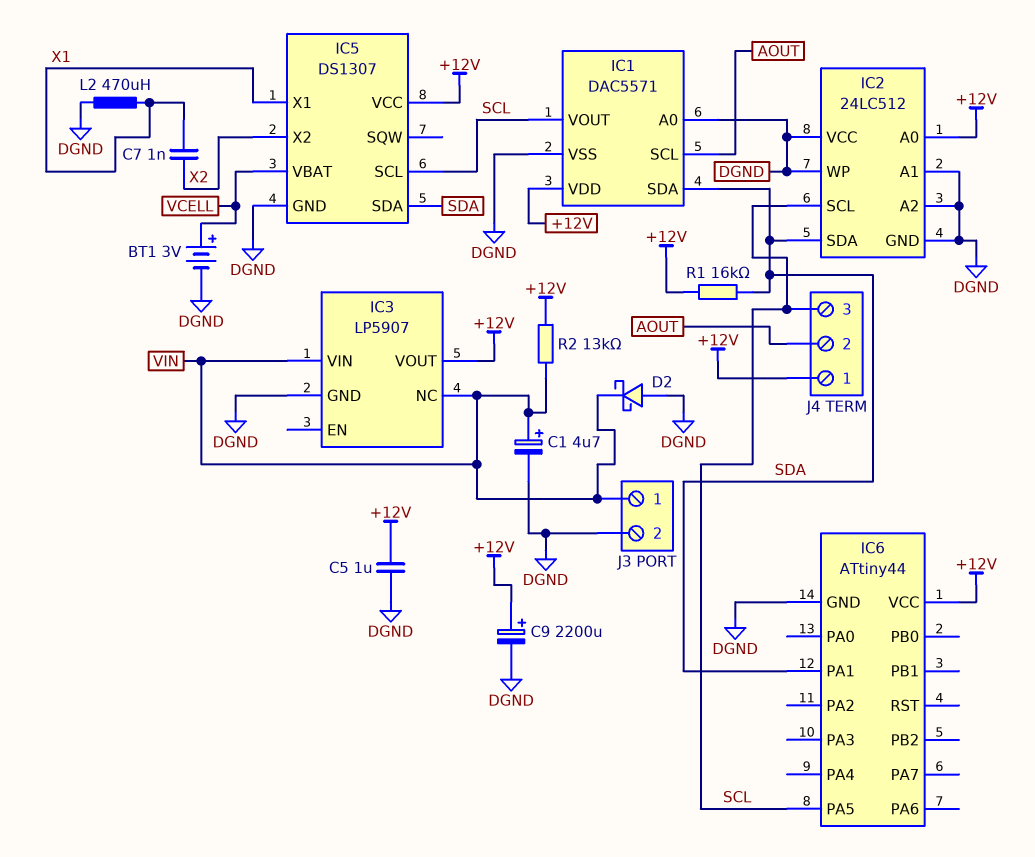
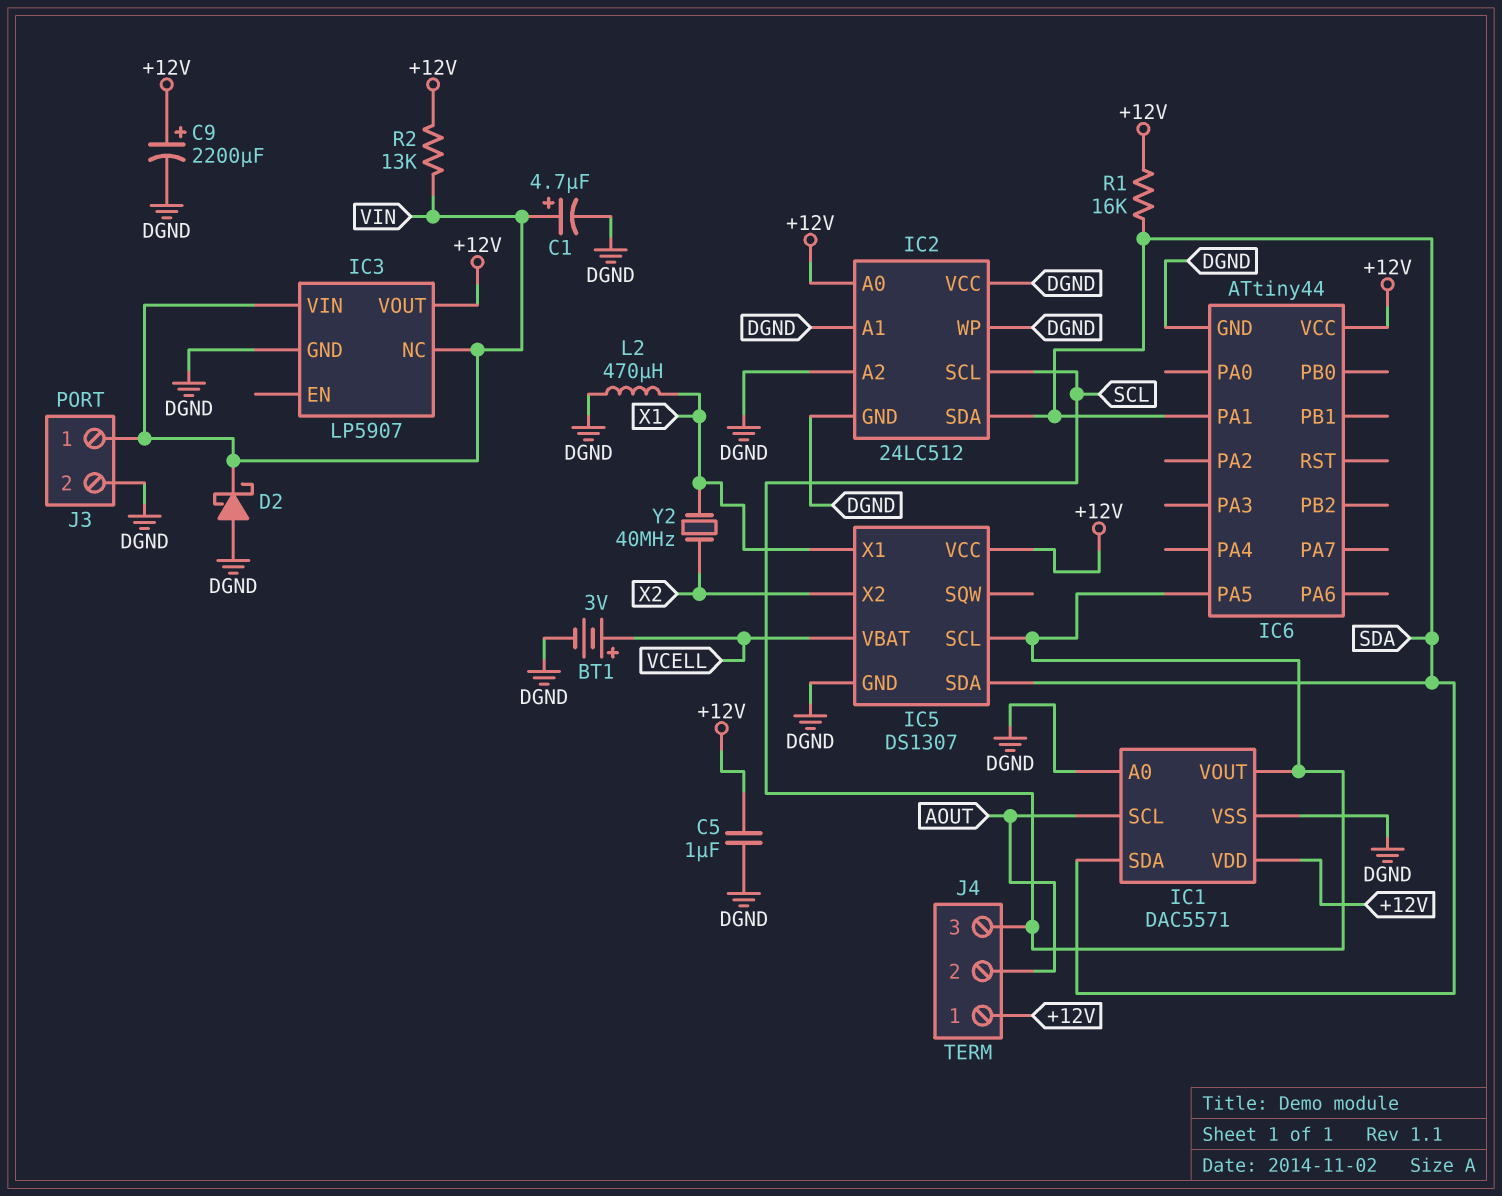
C7: 1nF (X1, X2) -> none
Y2: none -> 40MHz (X1, X2)

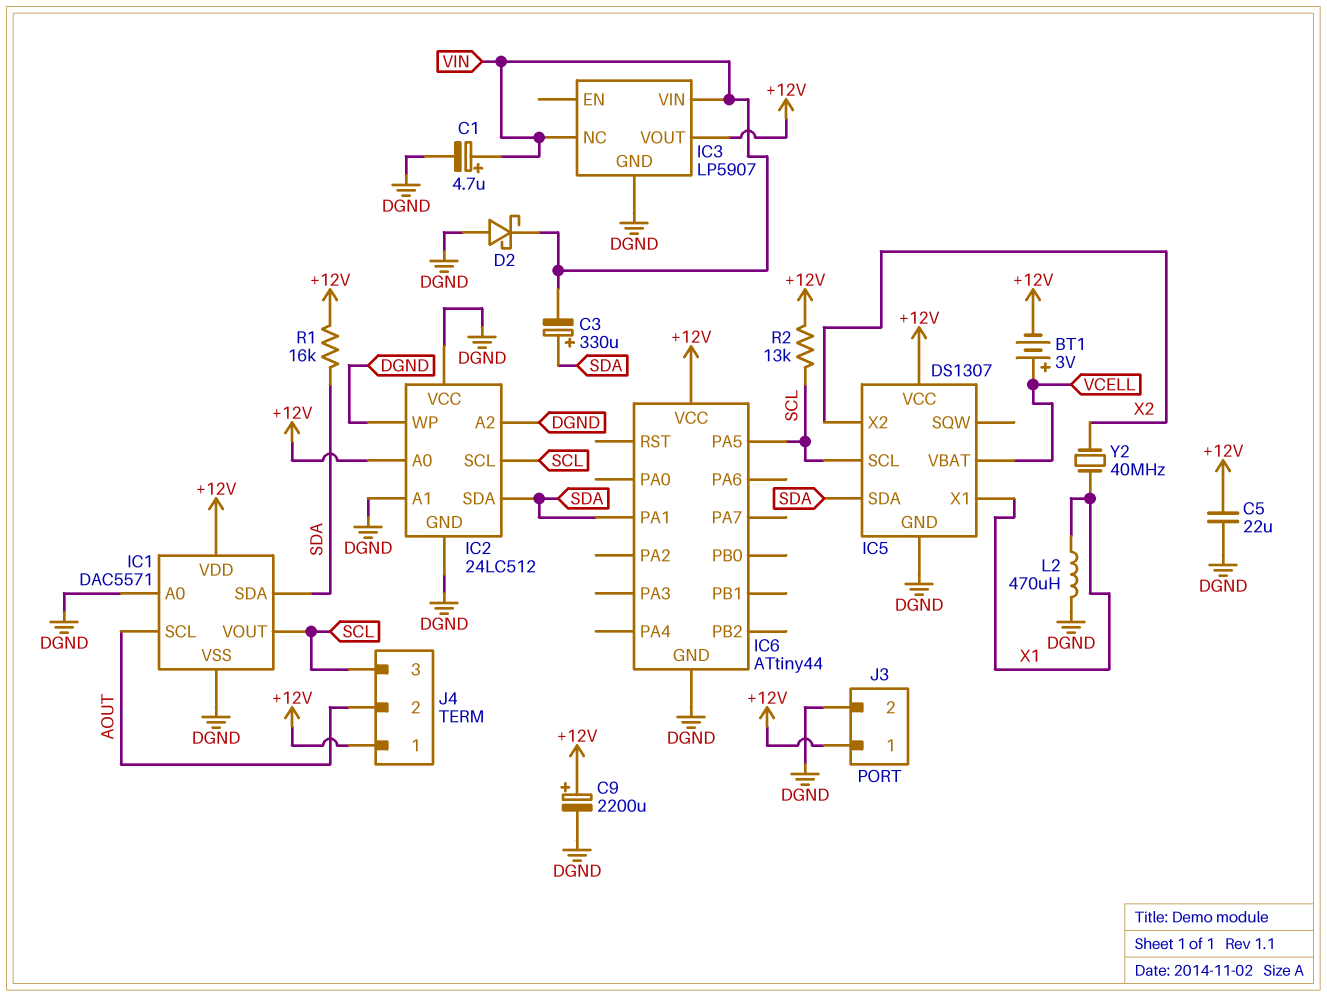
BT1: 3V (plus VCELL, minus DGND) -> 3V (plus VCELL, minus +12V)
C3: none -> 330uF (plus SDA, minus VIN)
C5: 1uF (+12V, DGND) -> 22uF (+12V, DGND)
J3 pin 1: VIN -> +12V
R2: 13k (+12V, VIN) -> 13k (+12V, SCL)

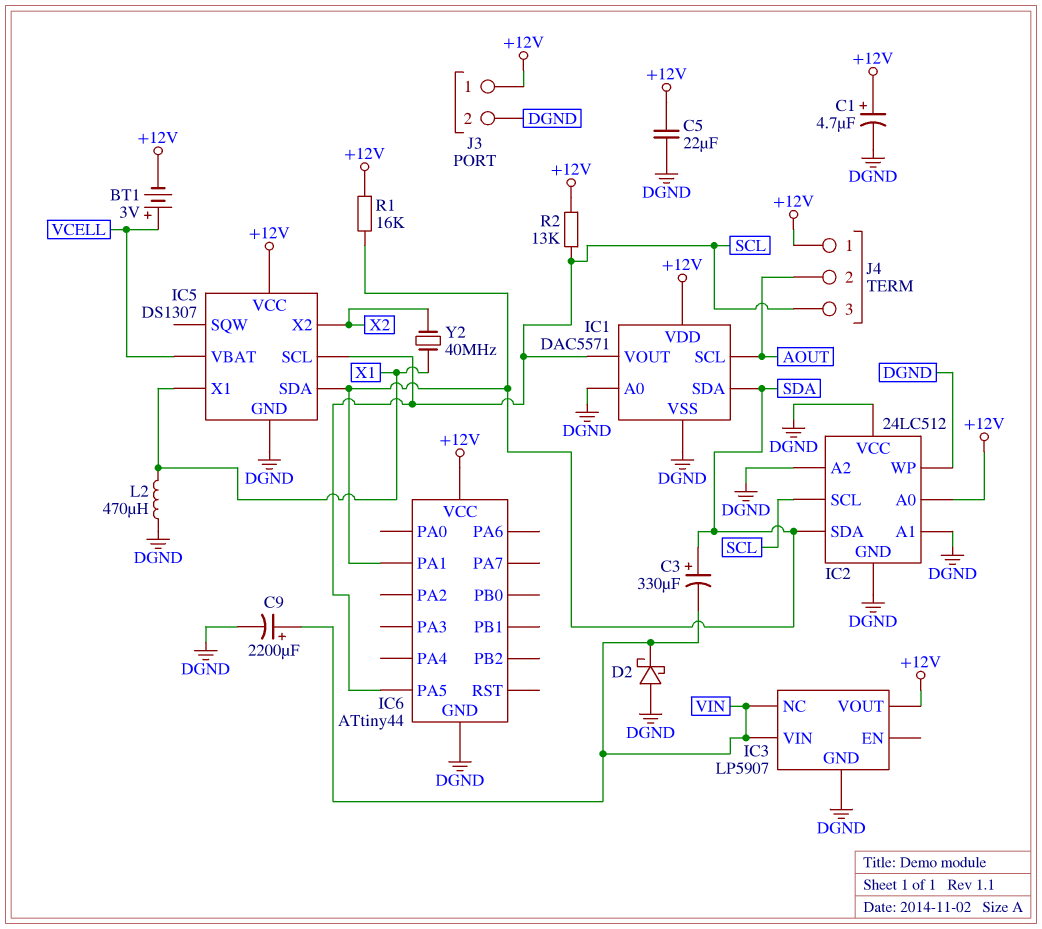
C1: 4.7uF (plus VIN, minus DGND) -> 4.7uF (plus +12V, minus DGND)
C9: 2200uF (plus +12V, minus DGND) -> 2200uF (plus VIN, minus DGND)

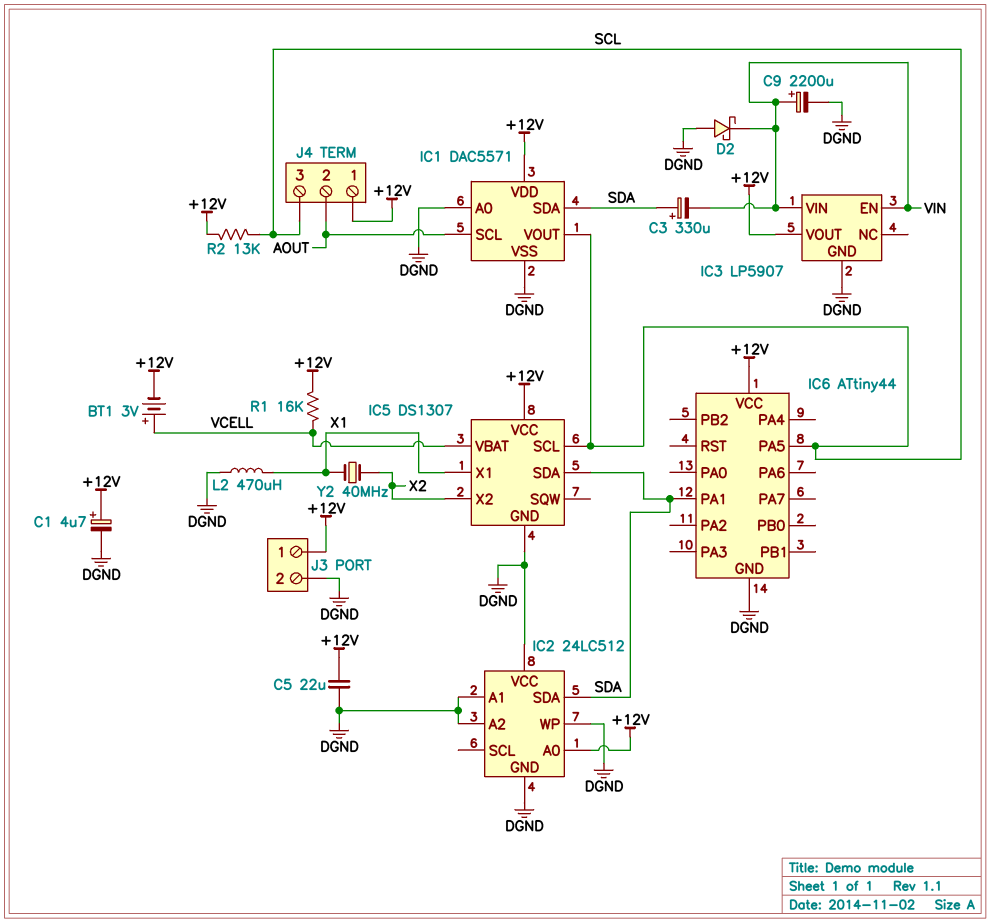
IC2 pin SCL: SCL -> none
IC3 pin EN: none -> VIN
IC3 pin NC: VIN -> none
R1: 16k (+12V, SDA) -> 16k (+12V, VCELL)

